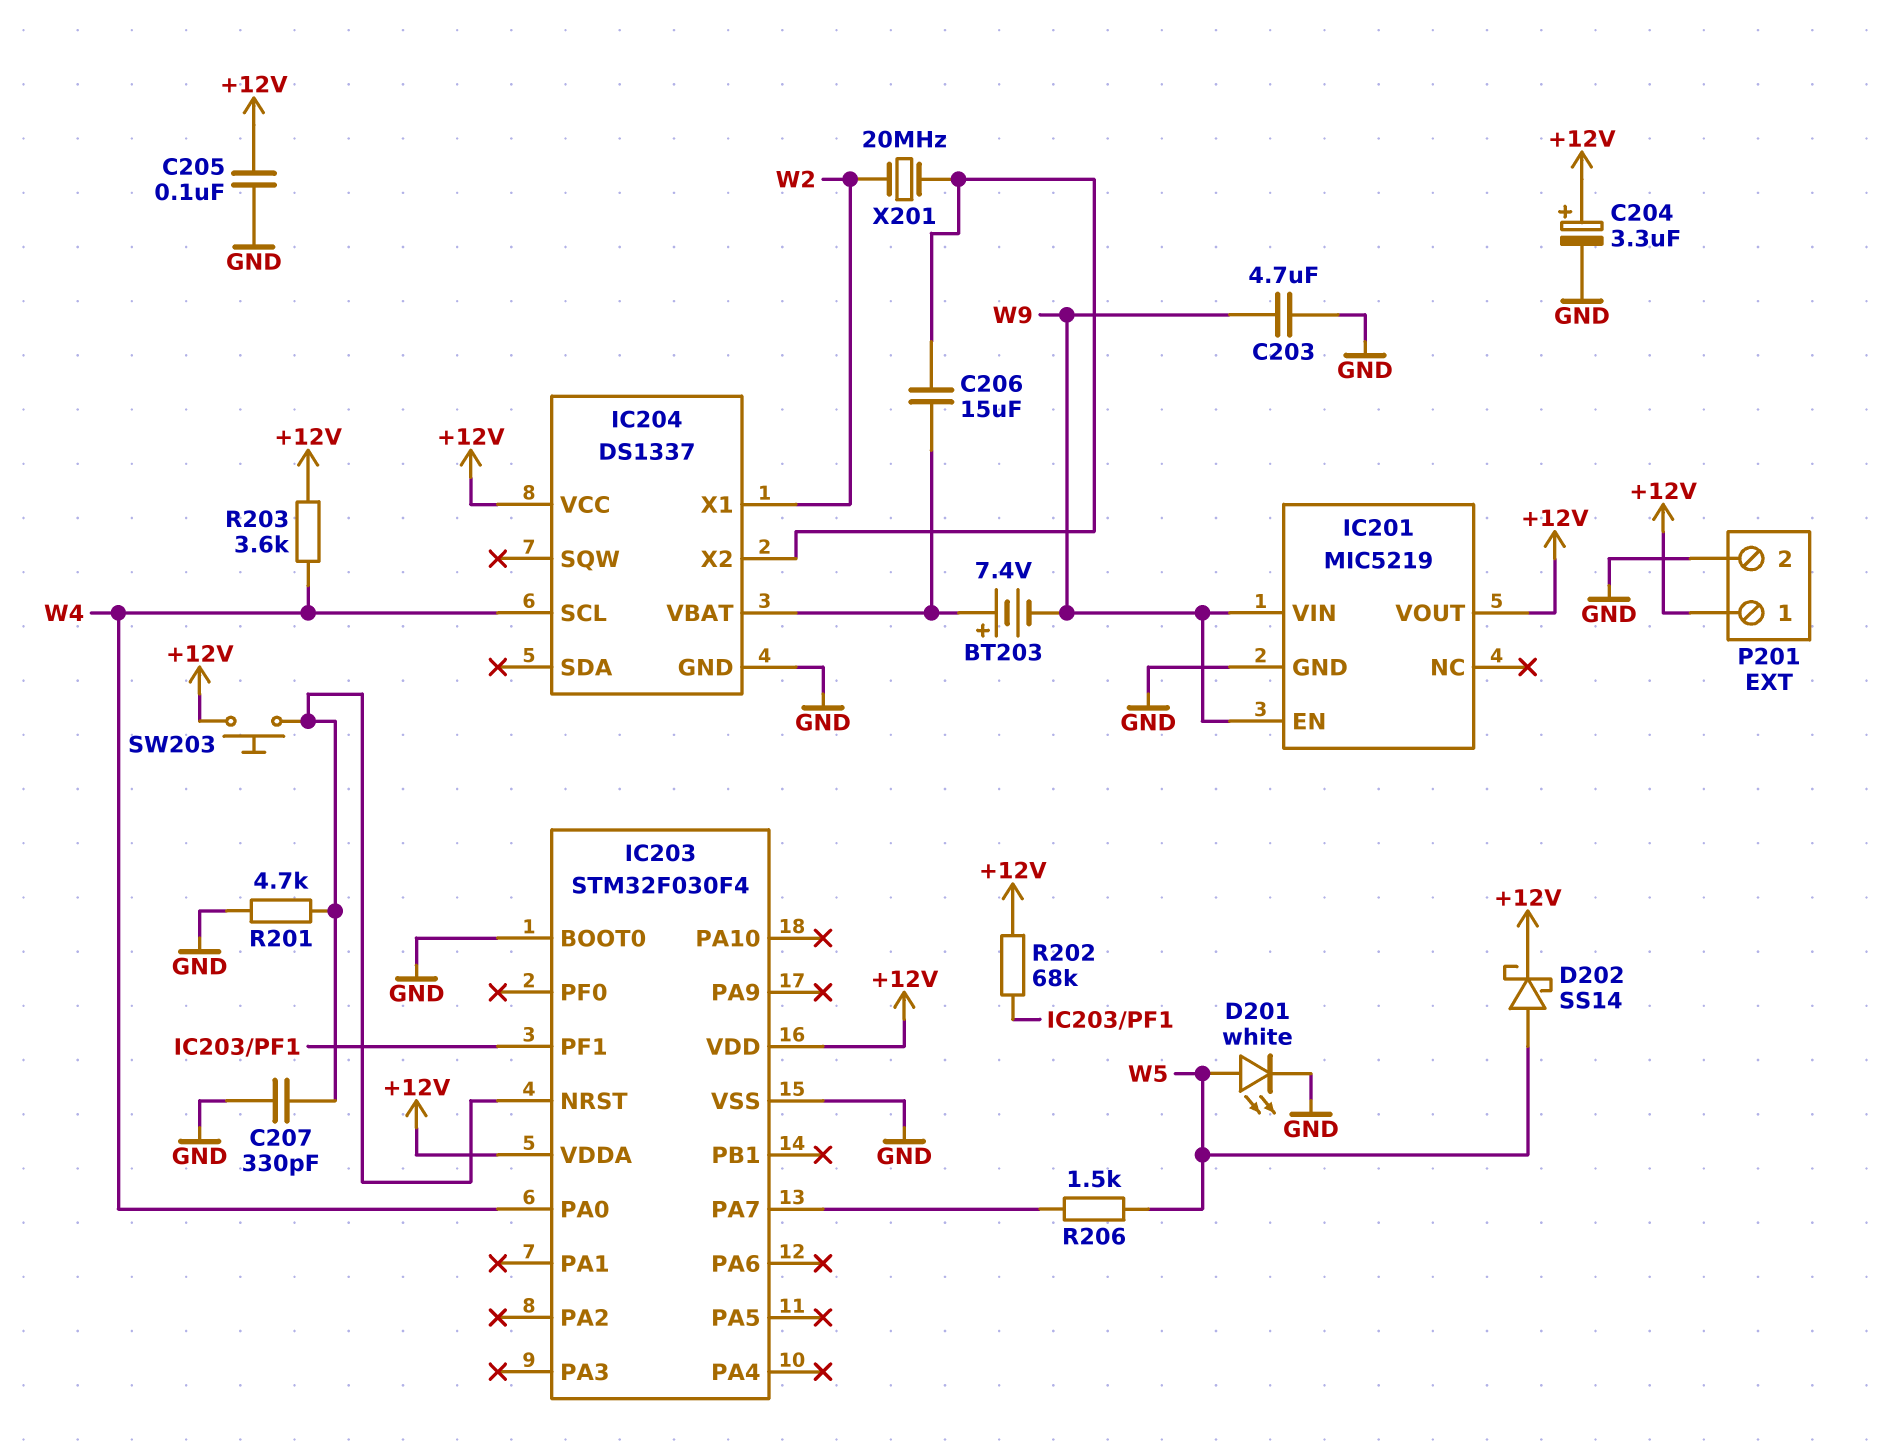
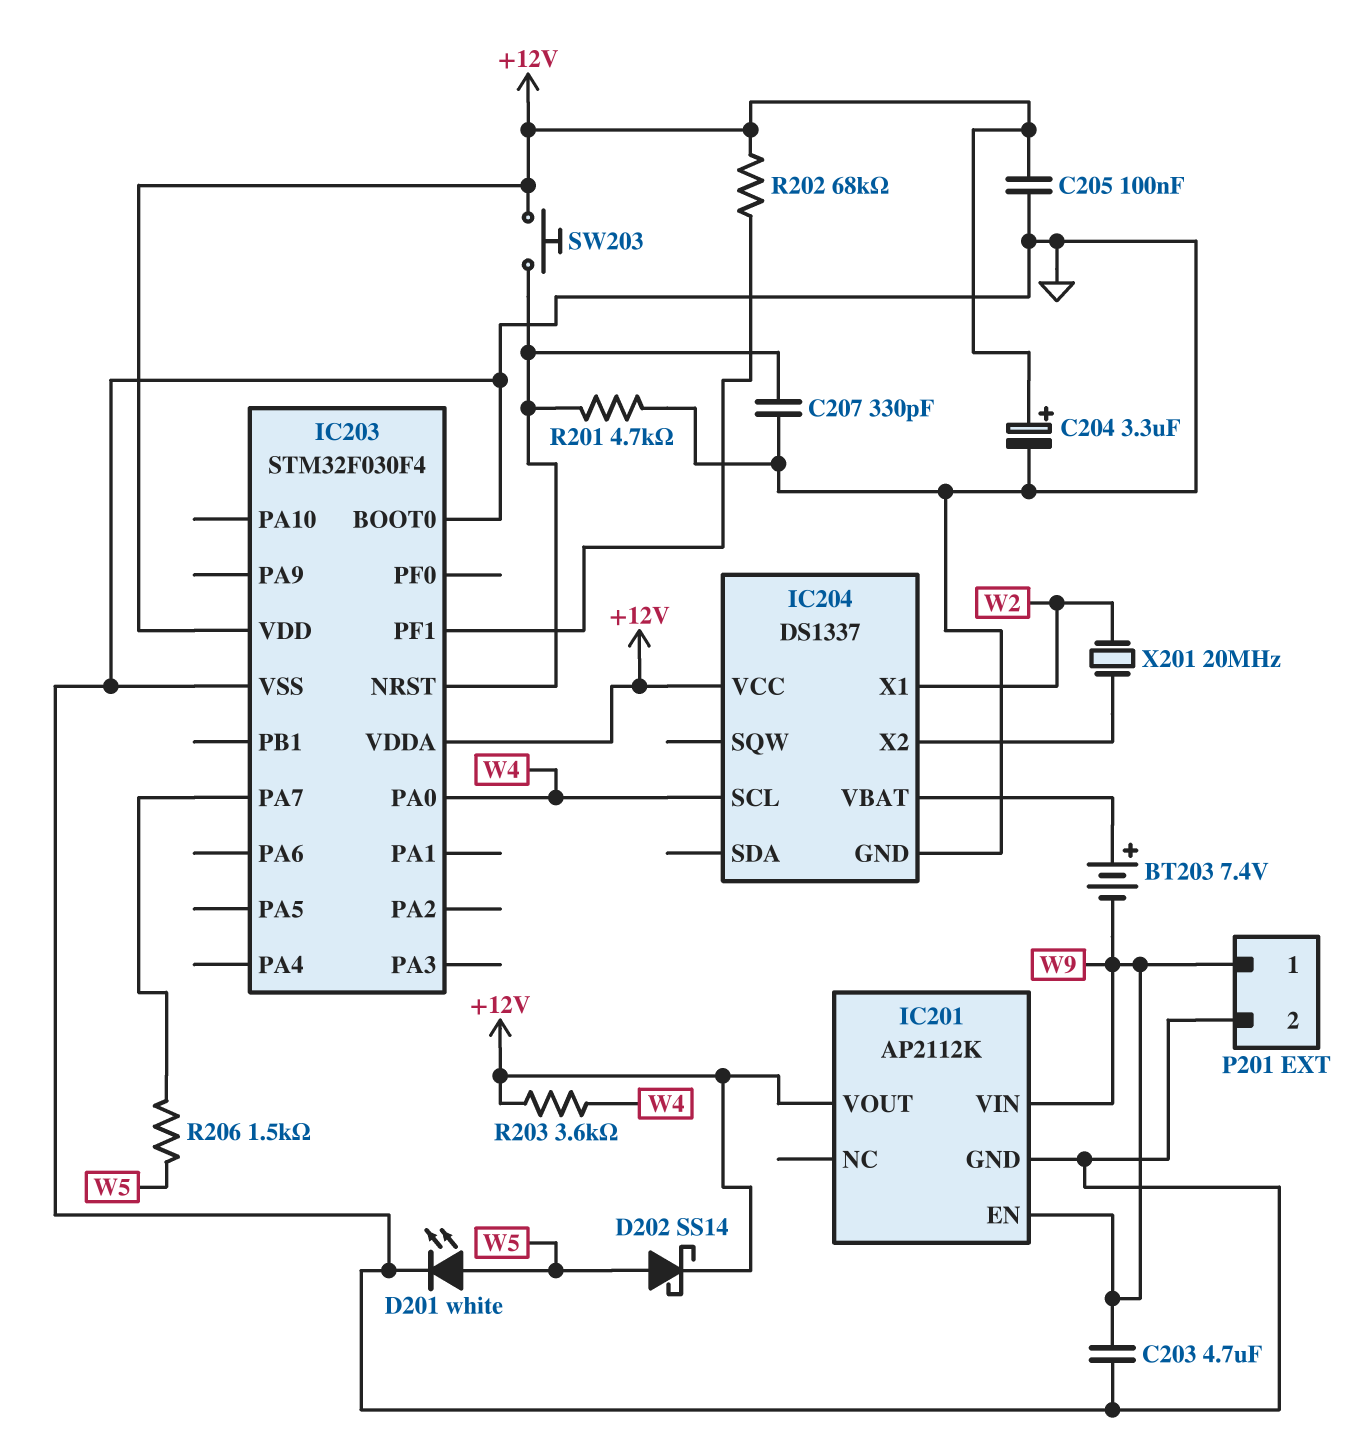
C206: 15uF (IC204/VBAT, IC204/X2) -> none
IC201: MIC5219 -> AP2112K
P201 pin 1: +12V -> W9

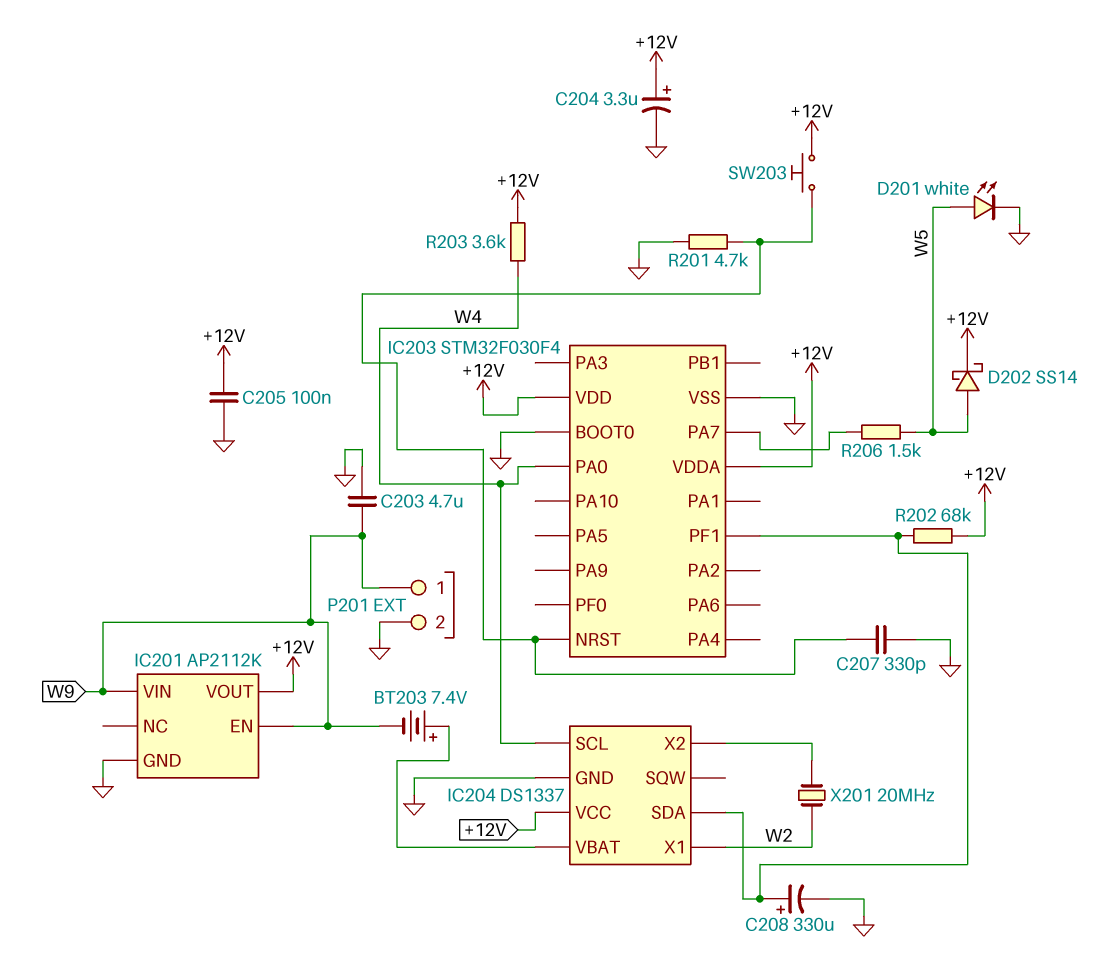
C208: none -> 330uF (plus IC203/PF1, minus GND)
IC204 pin SDA: none -> IC203/PF1

